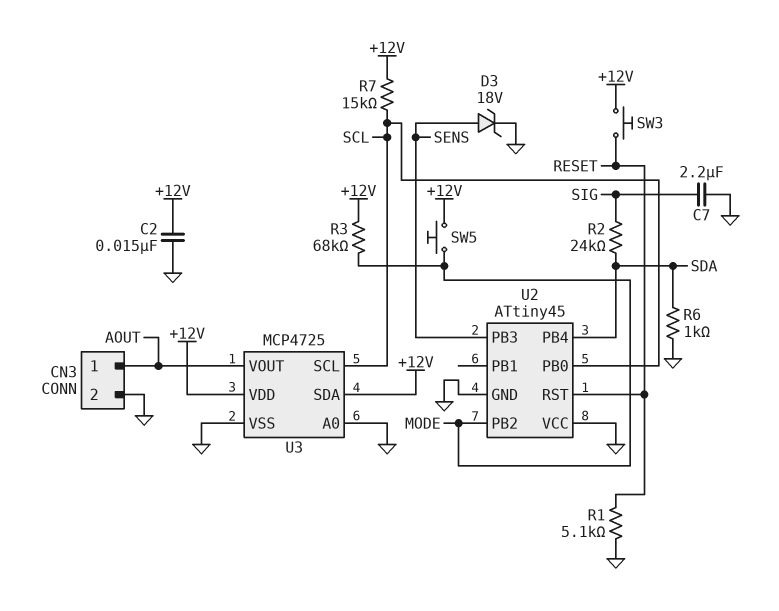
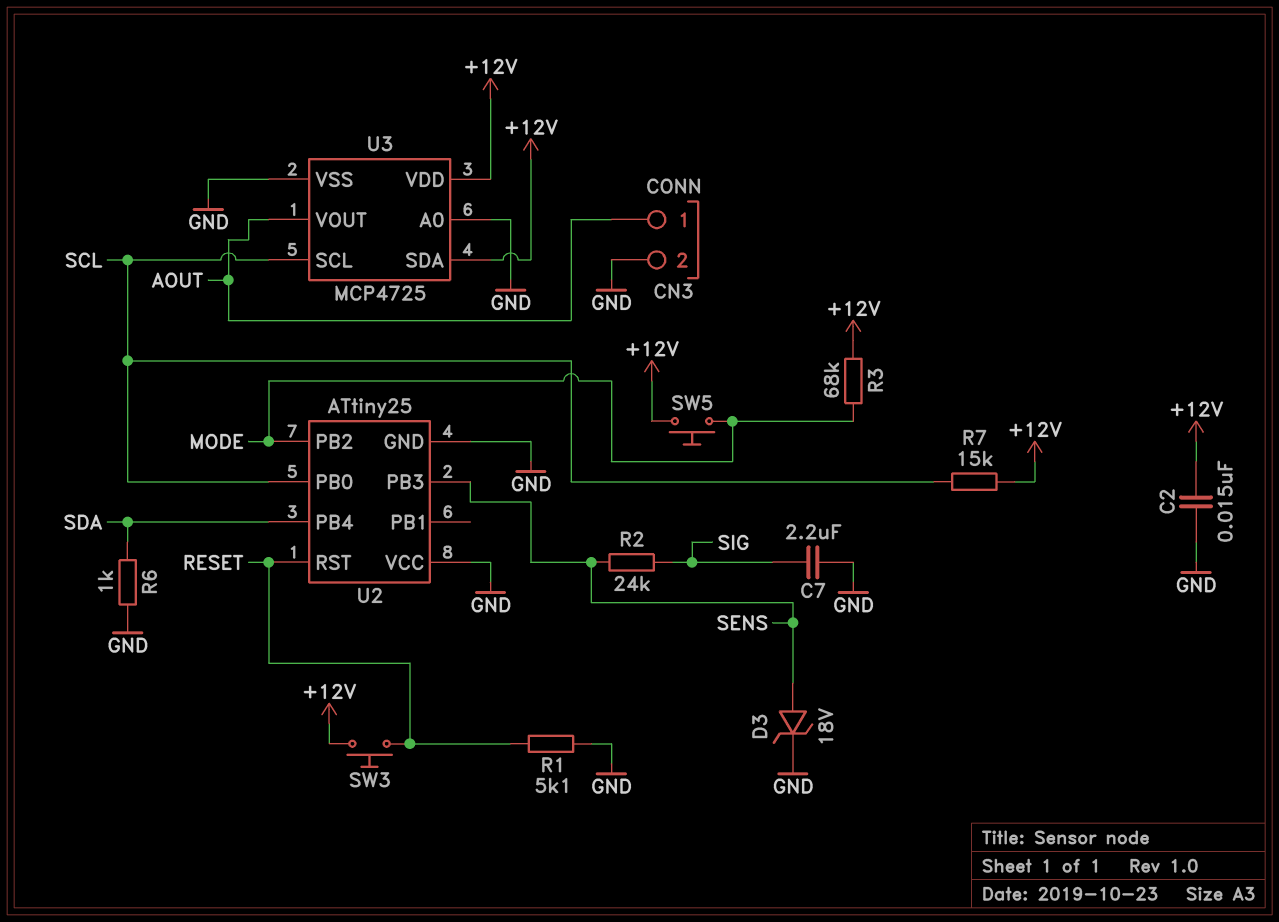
R2: 24k (SDA, SIG) -> 24k (SENS, SIG)
U2: ATtiny45 -> ATtiny25

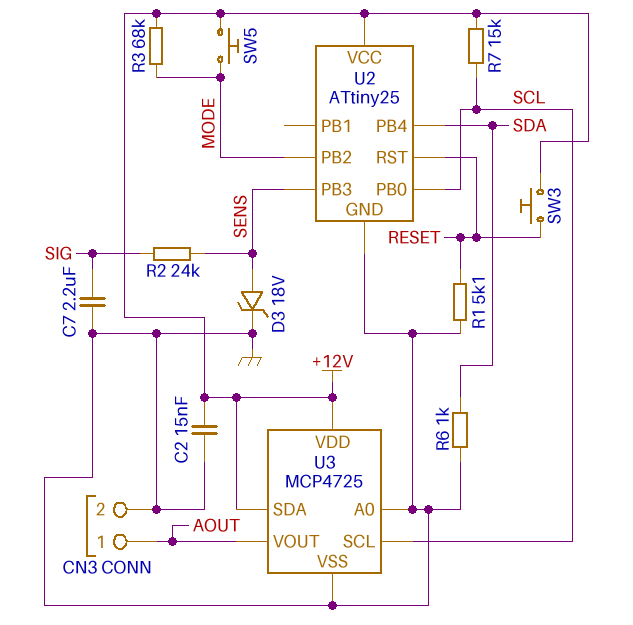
U2 pin VCC: GND -> +12V

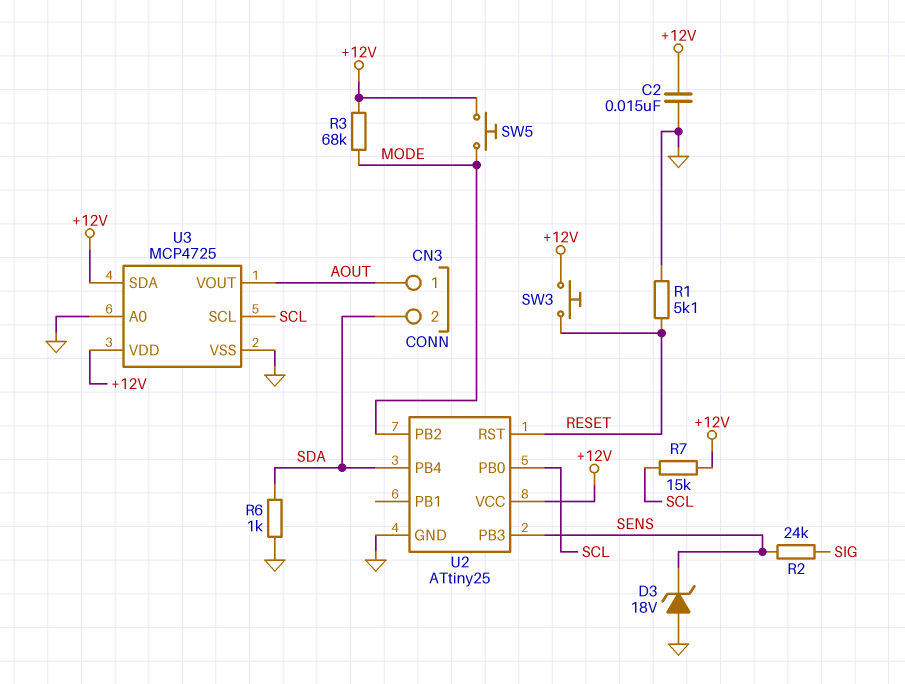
C7: 2.2uF (GND, SIG) -> none
CN3 pin 2: GND -> SDA
D3: zener 18V (A SENS, K GND) -> zener 18V (A GND, K SENS)

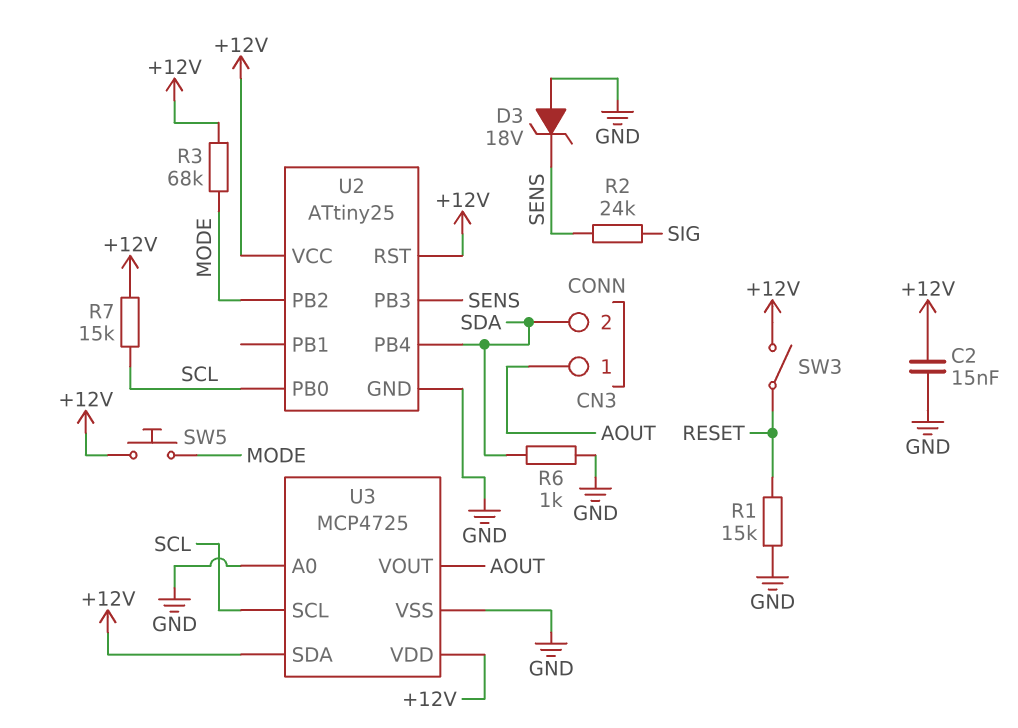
R1: 5.1k (GND, RESET) -> 15k (GND, RESET)
SW3: button (+12V, RESET) -> switch (+12V, RESET)
U2 pin RST: RESET -> +12V

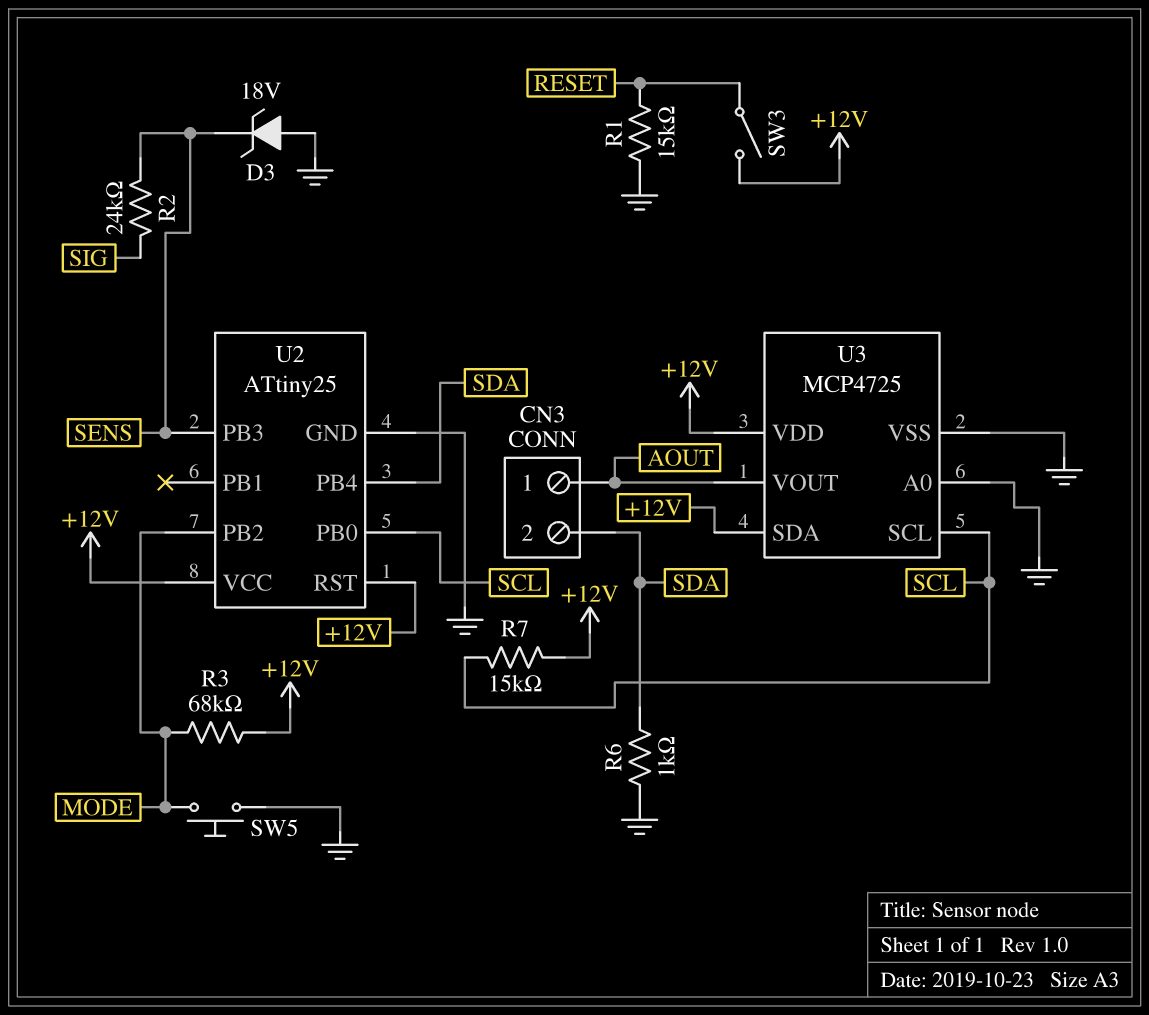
C2: 15nF (+12V, GND) -> none
SW5: button (+12V, MODE) -> button (GND, MODE)

